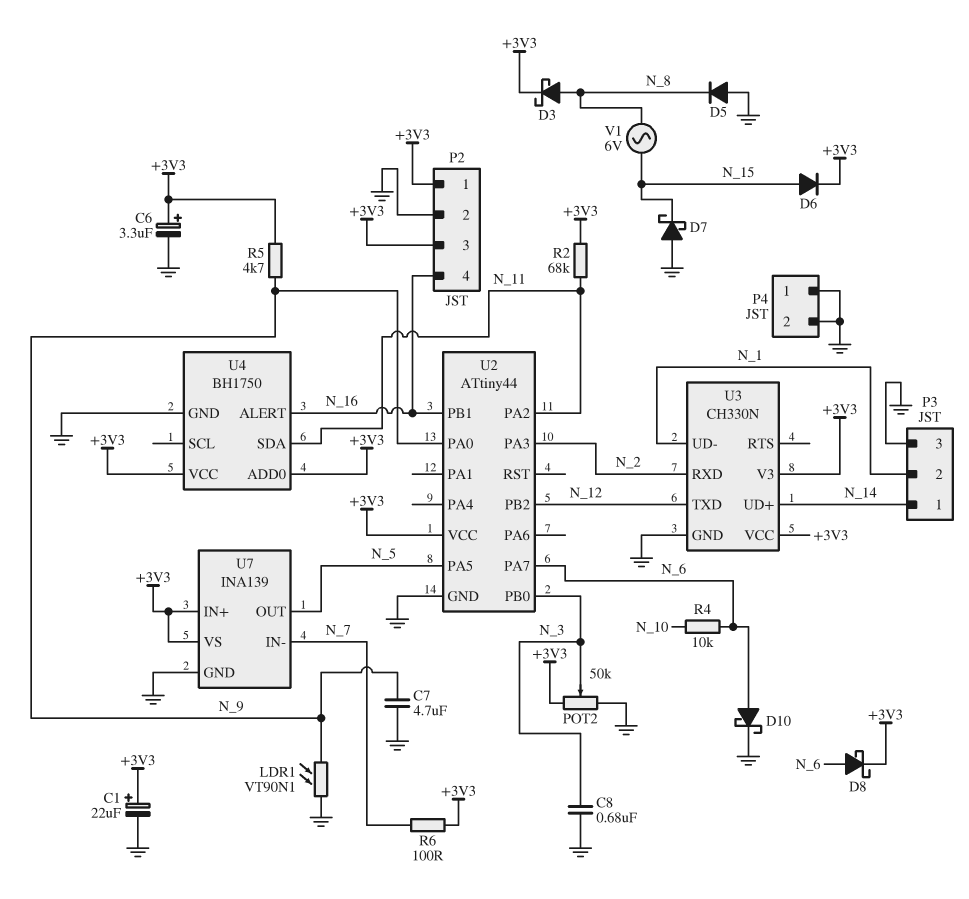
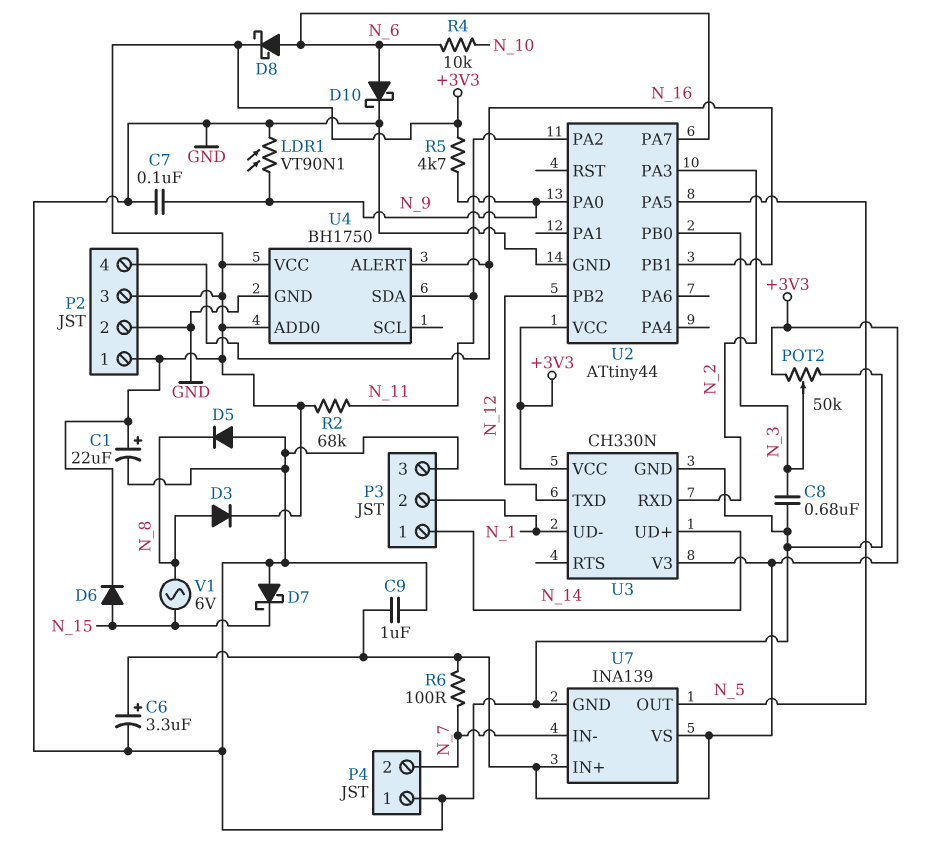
C7: 4.7uF (GND, N_9) -> 100nF (GND, N_9)
C9: none -> 1uF (+3V3, GND)
D3: schottky (A N_8, K +3V3) -> diode (A N_8, K +3V3)
P4 pin 2: GND -> N_7

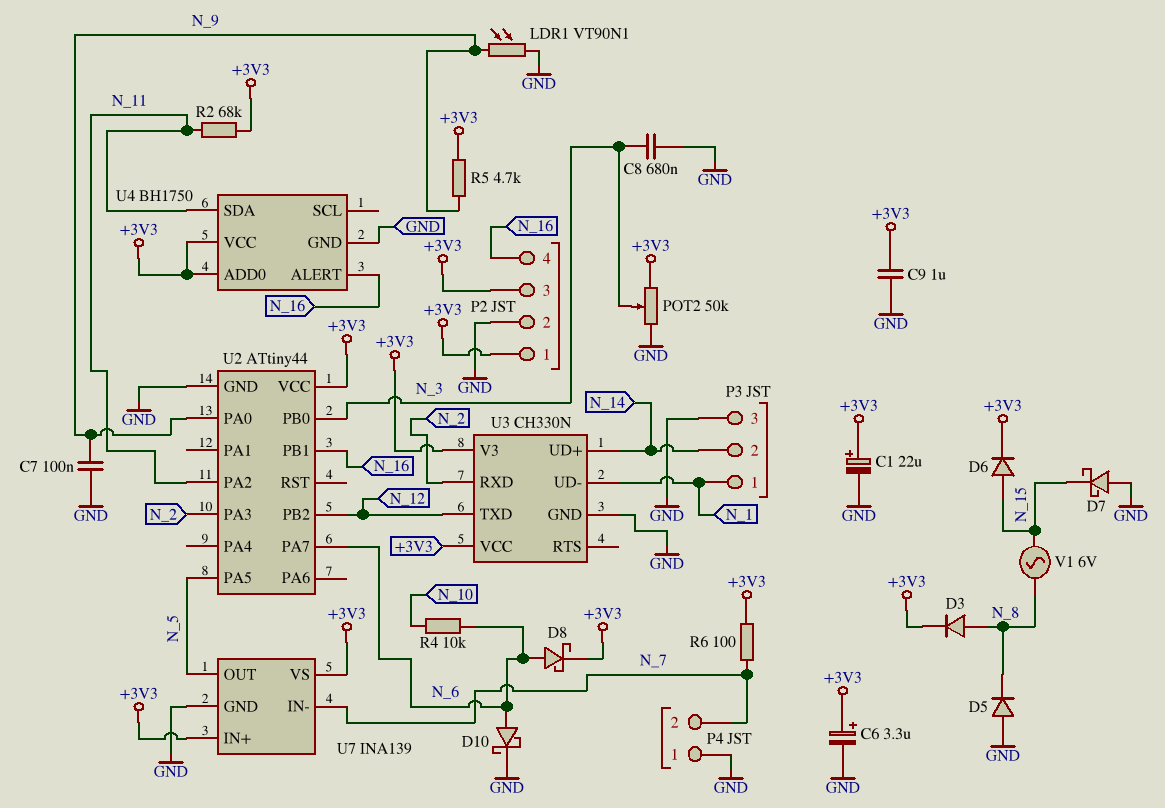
P3 pin 1: N_14 -> N_1
P3 pin 2: N_1 -> N_14

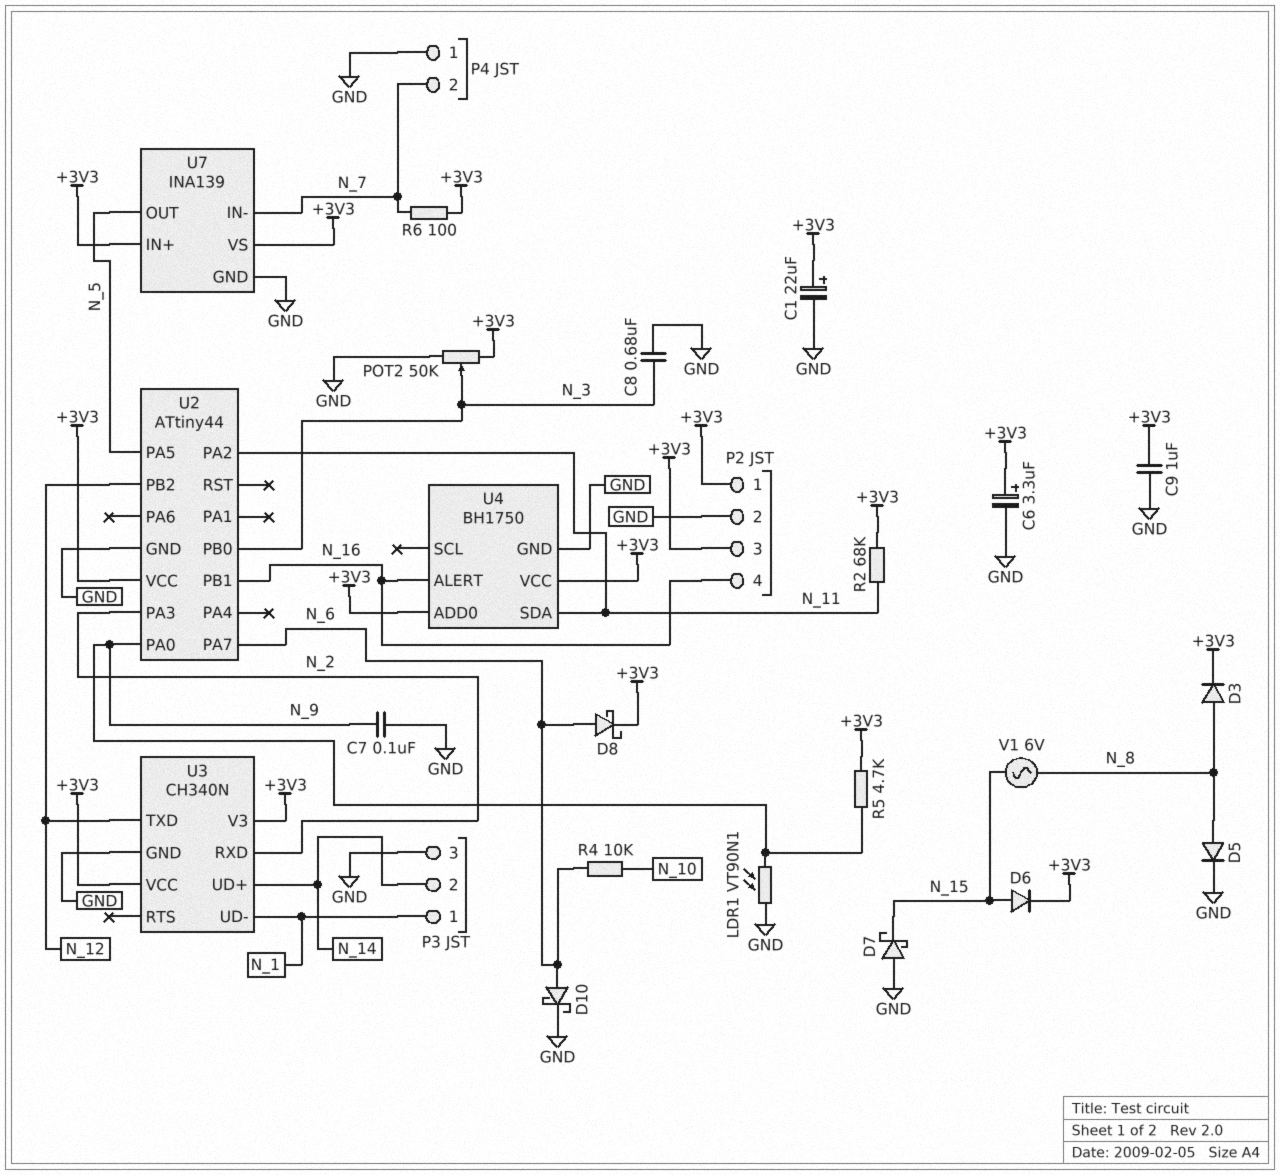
D5: diode (A GND, K N_8) -> diode (A N_8, K GND)
U3: CH330N -> CH340N

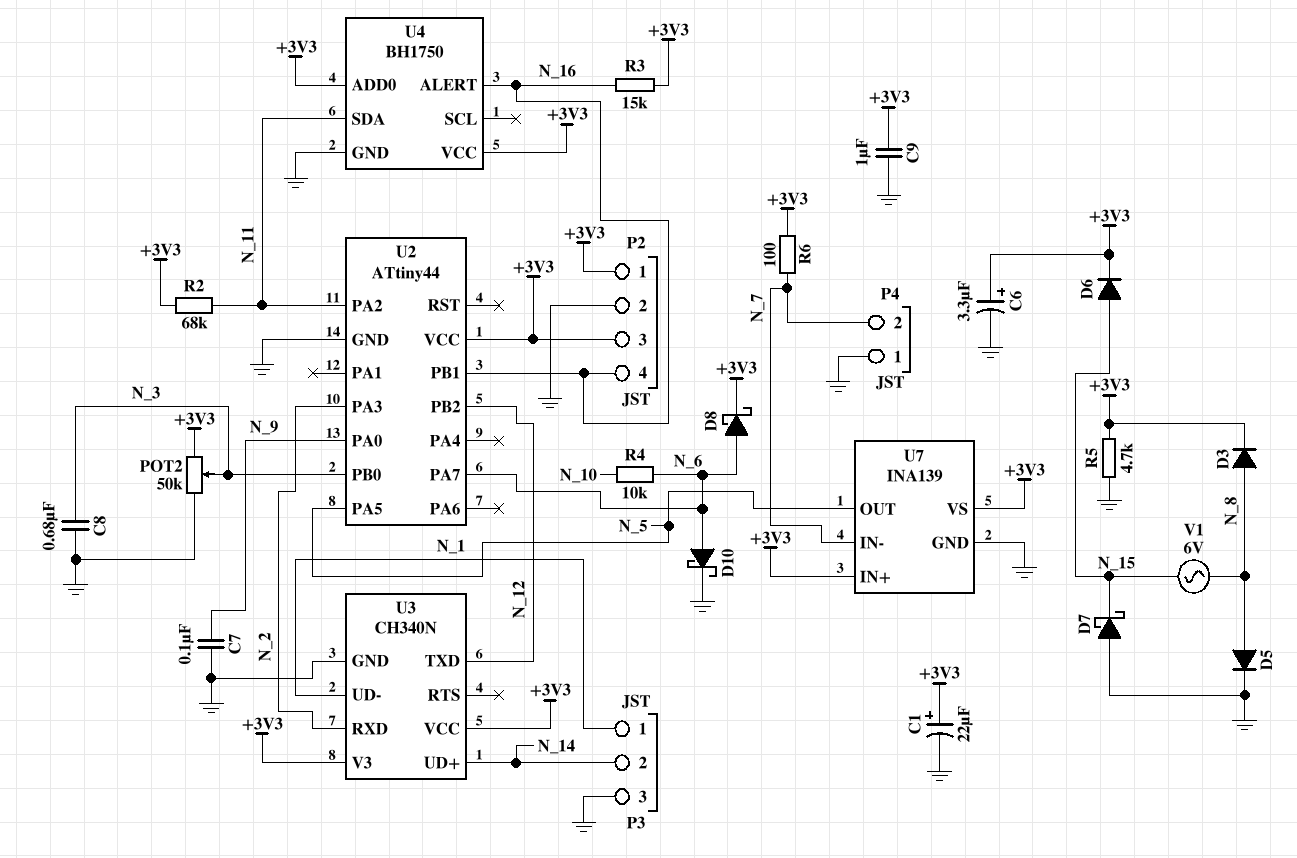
LDR1: VT90N1 (GND, N_9) -> none
R3: none -> 15k (+3V3, N_16)
R5: 4.7k (+3V3, N_9) -> 4.7k (+3V3, GND)

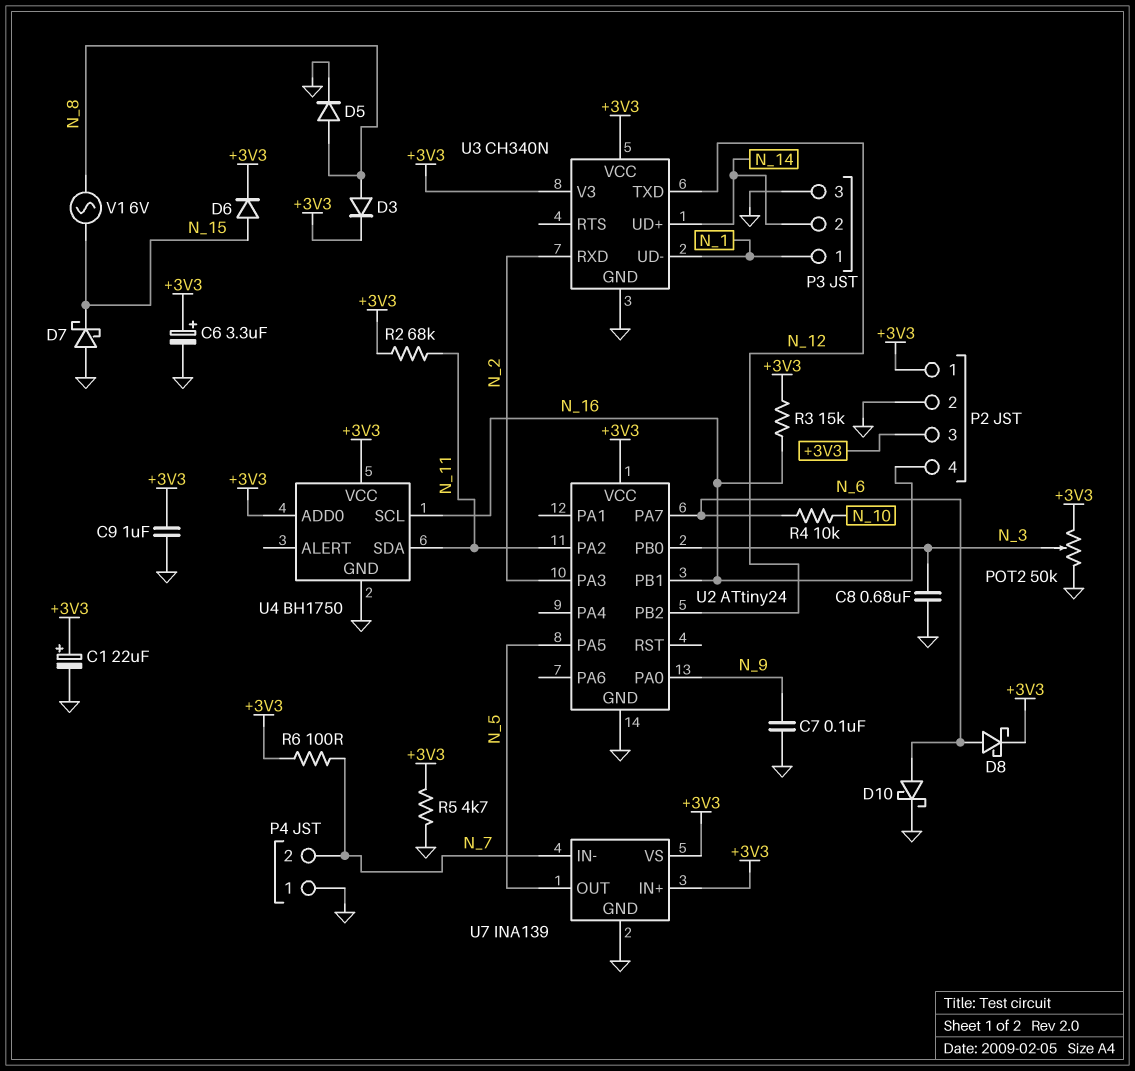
U2: ATtiny44 -> ATtiny24
U4 pin ALERT: N_16 -> none
U4 pin SCL: none -> N_16

